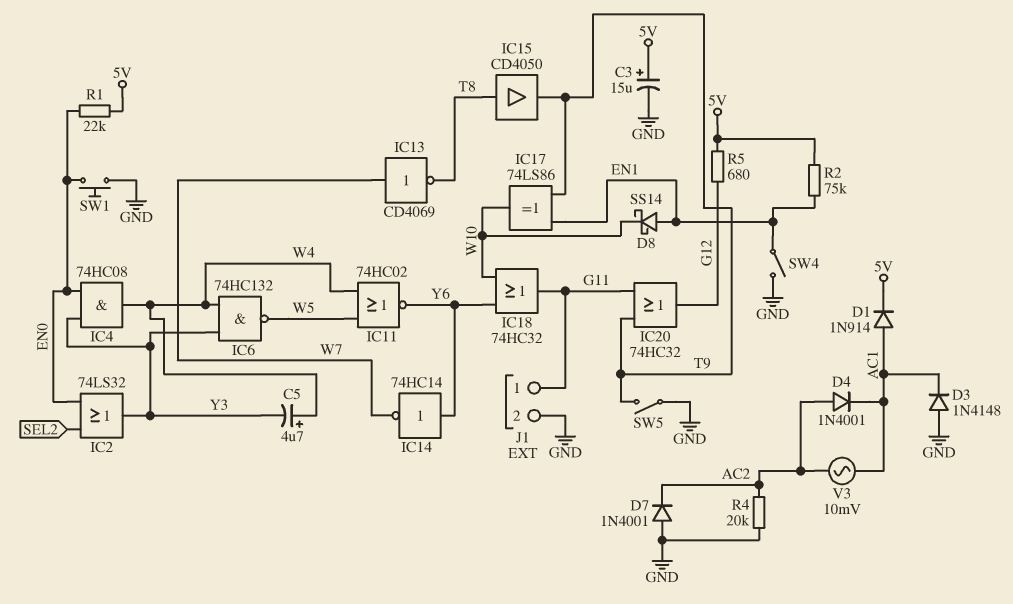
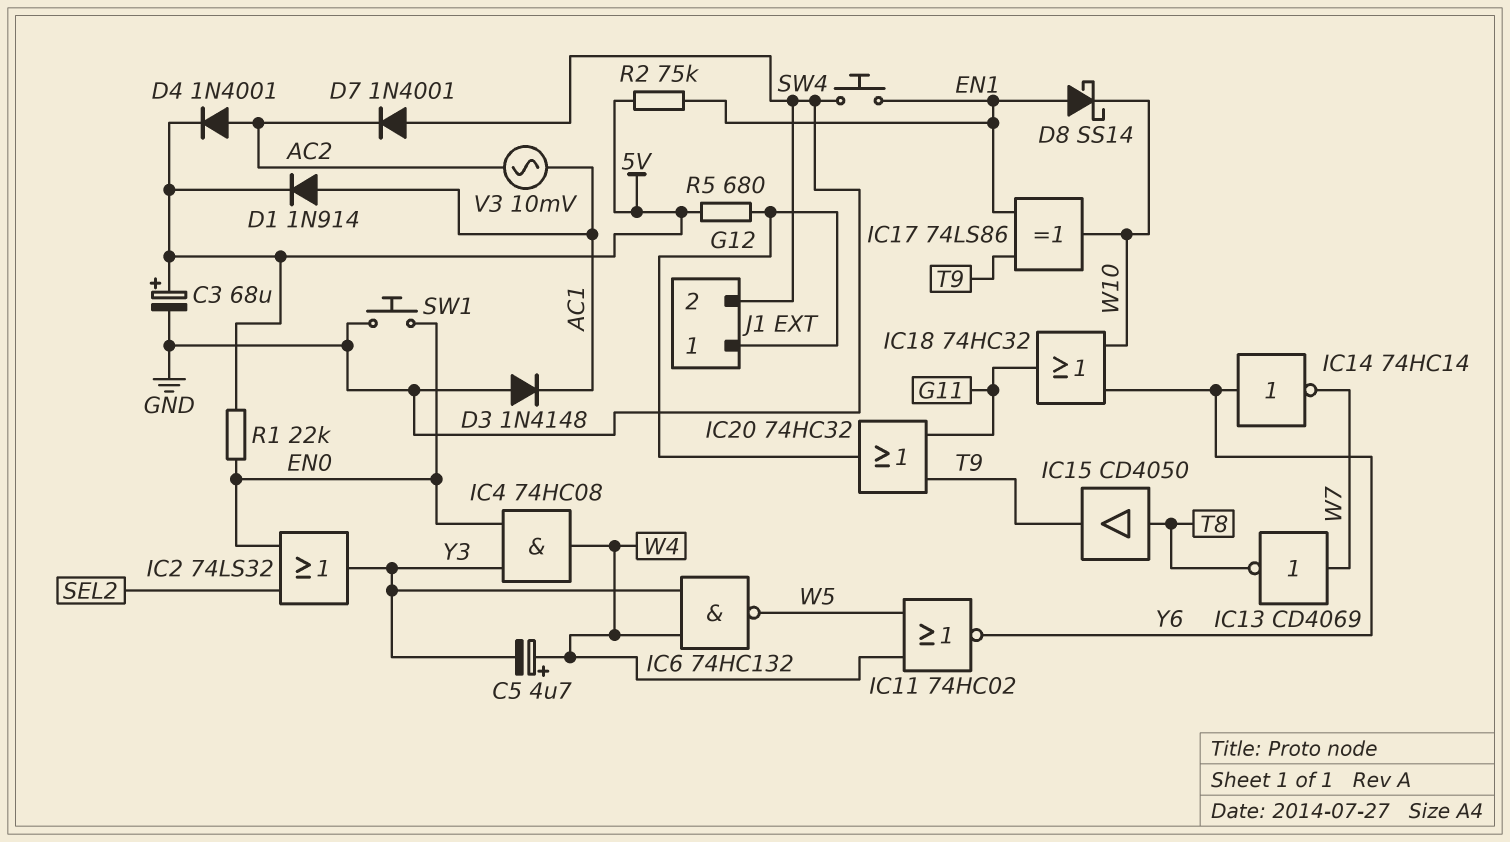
C3: 15uF (plus 5V, minus GND) -> 68uF (plus 5V, minus GND)
D4: diode 1N4001 (A AC2, K AC1) -> diode 1N4001 (A AC2, K 5V)
J1 pin 1: G11 -> G12
R4: 20k (AC2, GND) -> none
SW4: switch (EN1, GND) -> button (EN1, GND)
SW5: switch (GND, T9) -> none

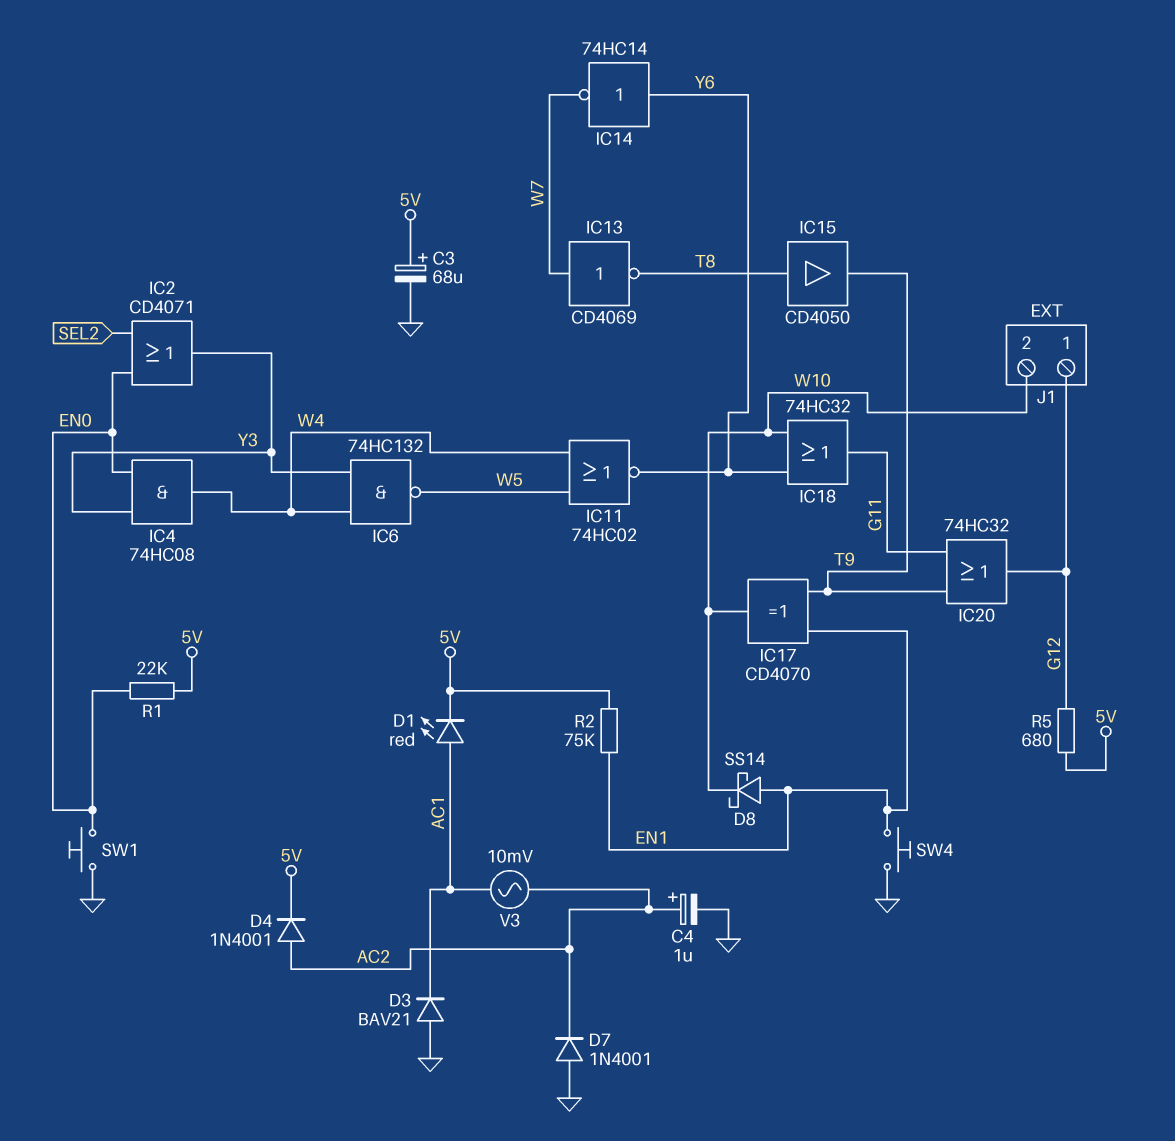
C4: none -> 1uF (plus AC2, minus GND)
C5: 4.7uF (plus W4, minus Y3) -> none
D1: diode 1N914 (A AC1, K 5V) -> LED red (A AC1, K 5V)
D3: diode 1N4148 (A GND, K AC1) -> diode BAV21 (A GND, K AC1)
IC2: OR 74LS32 (in EN0, in SEL2, out Y3) -> OR CD4071 (in EN0, in SEL2, out Y3)
IC17: XOR 74LS86 (in EN1, in T9, out W10) -> XOR CD4070 (in EN1, in T9, out W10)
J1 pin 2: GND -> W10

